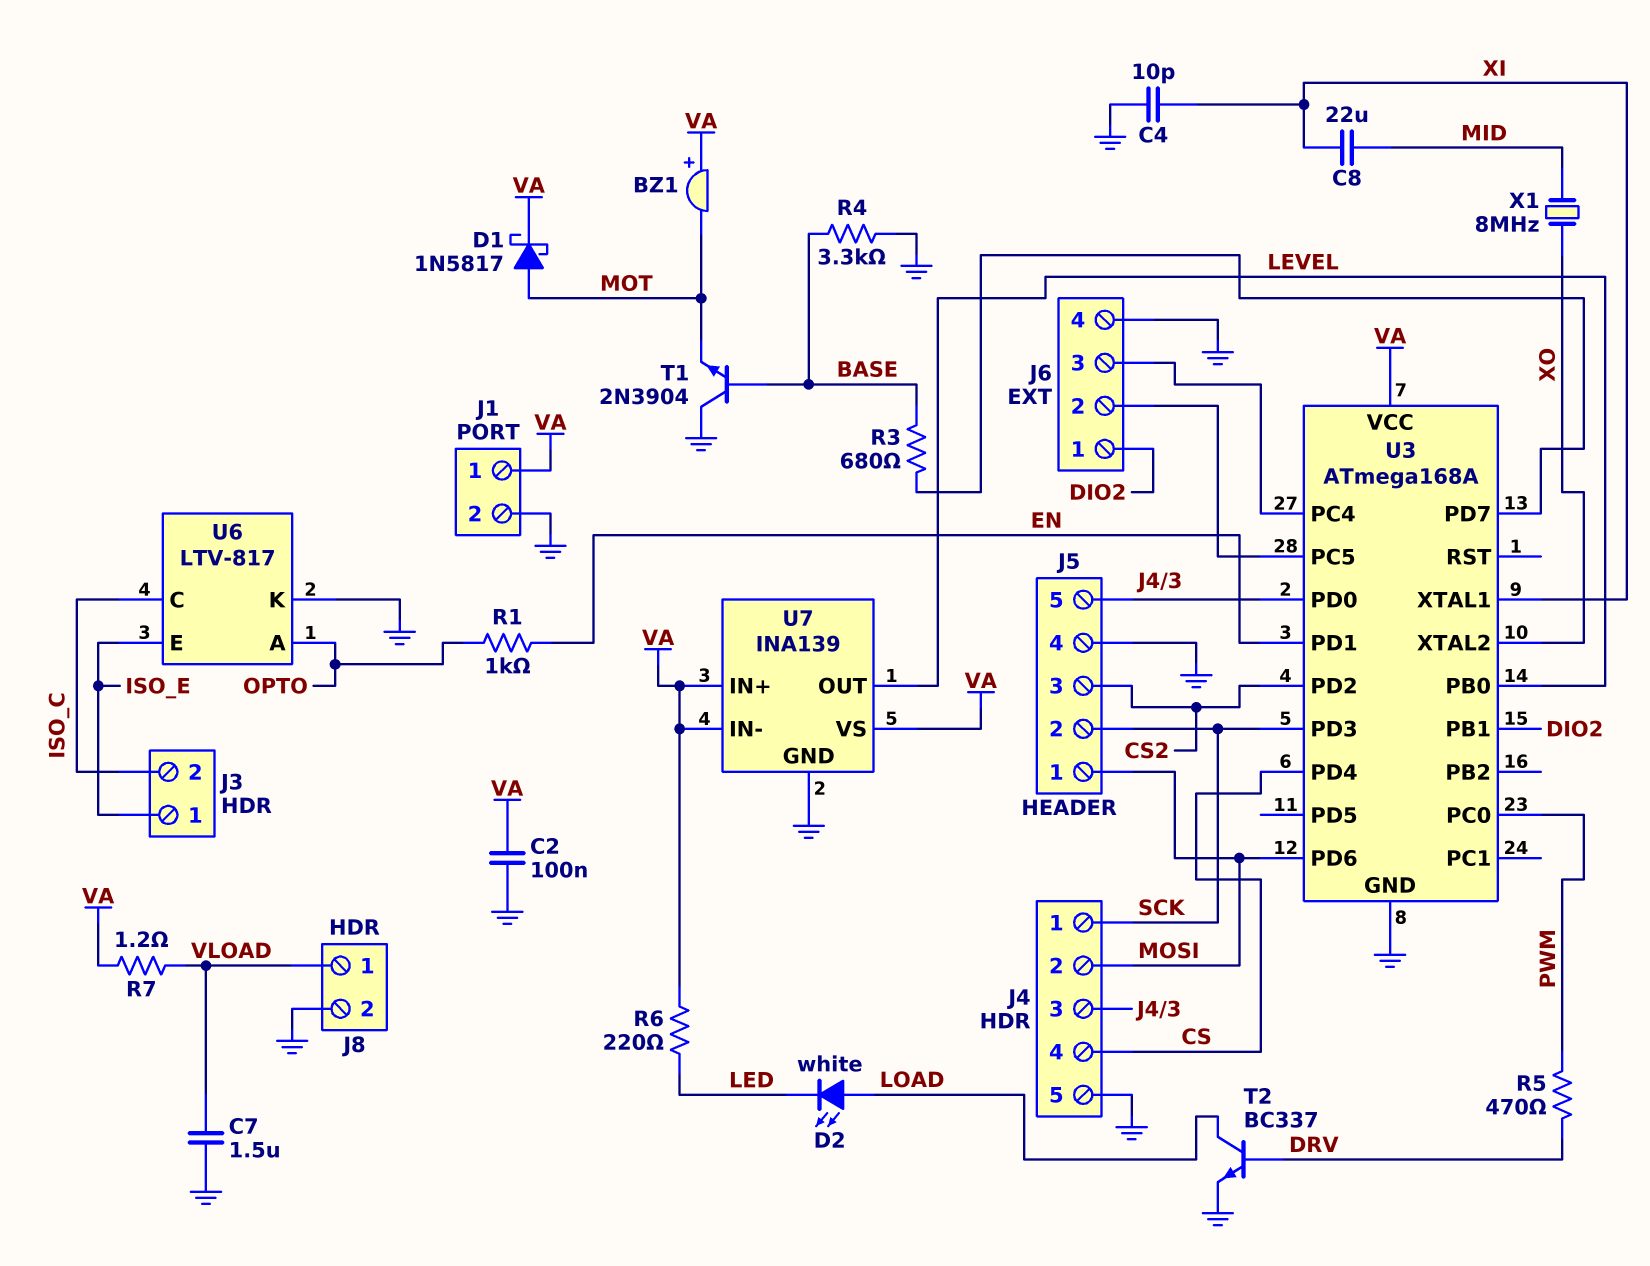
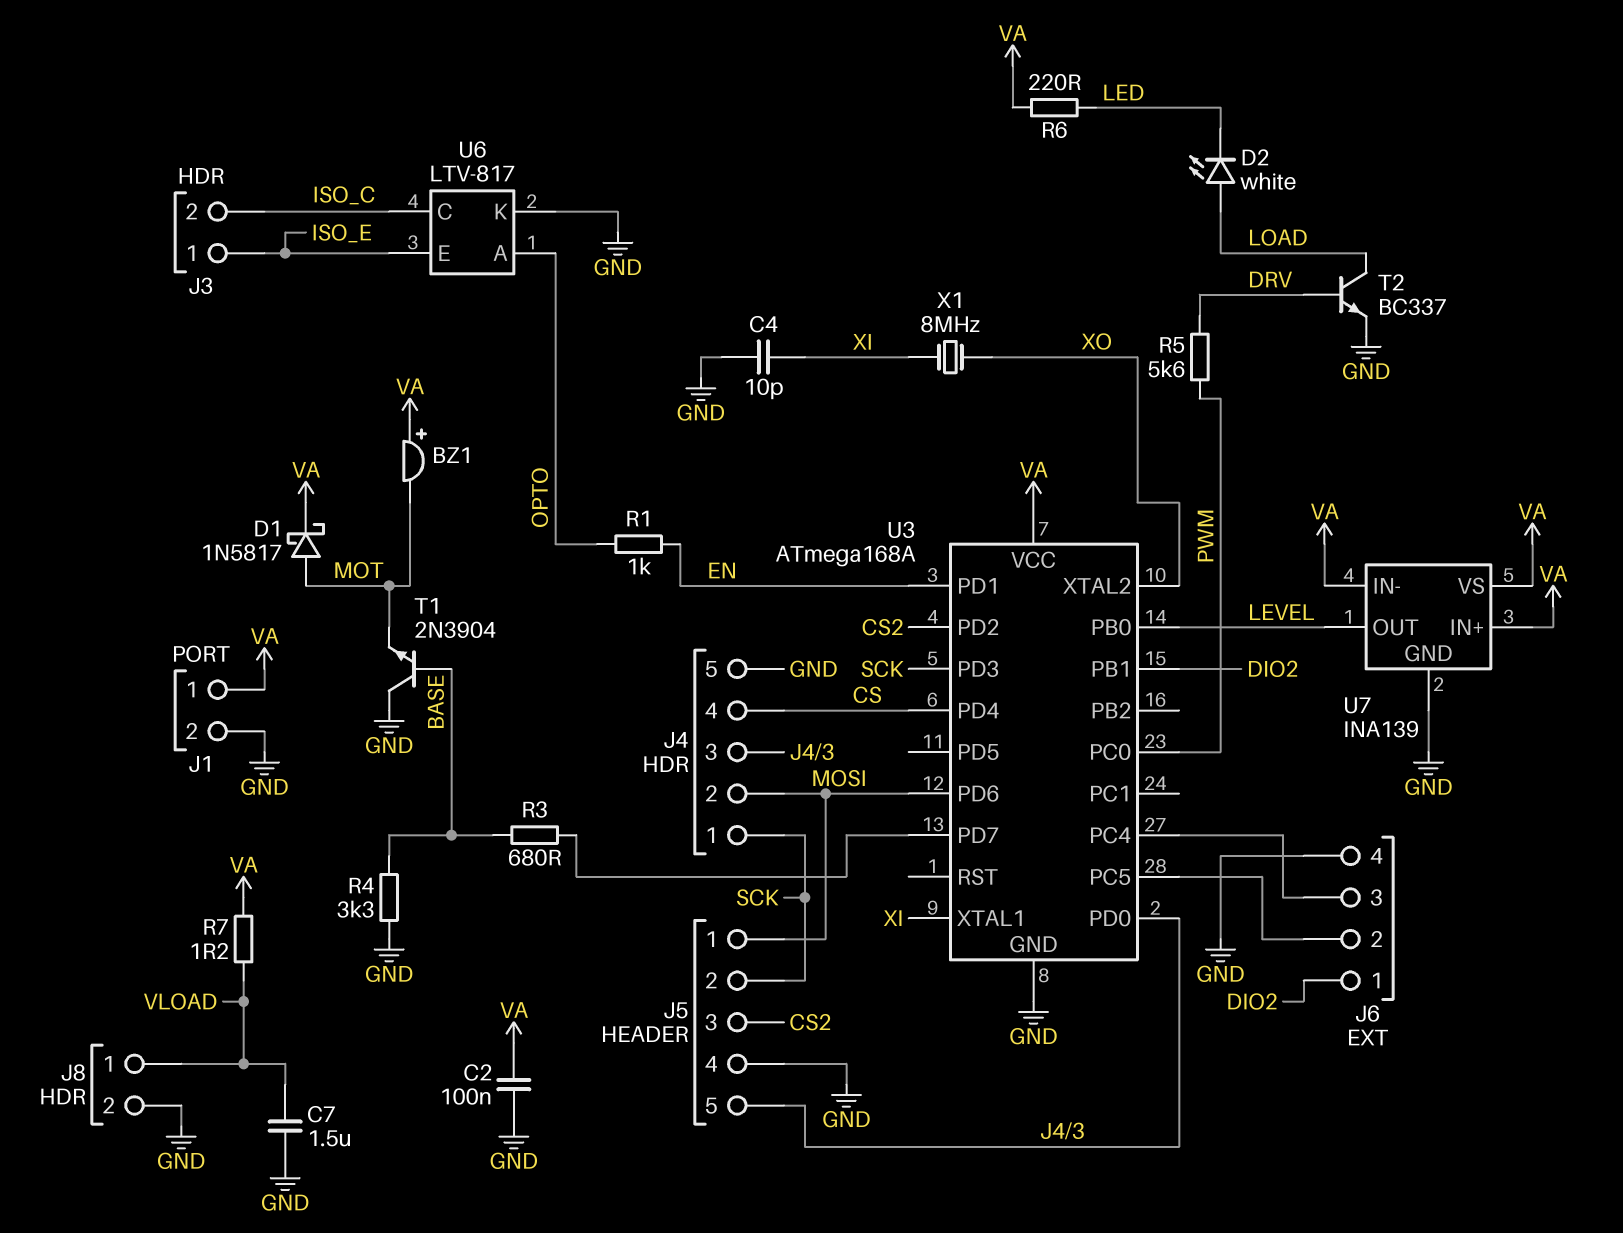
C8: 22uF (MID, XI) -> none
R5: 470 (DRV, PWM) -> 5.6k (DRV, PWM)
X1: 8MHz (MID, XO) -> 8MHz (XI, XO)

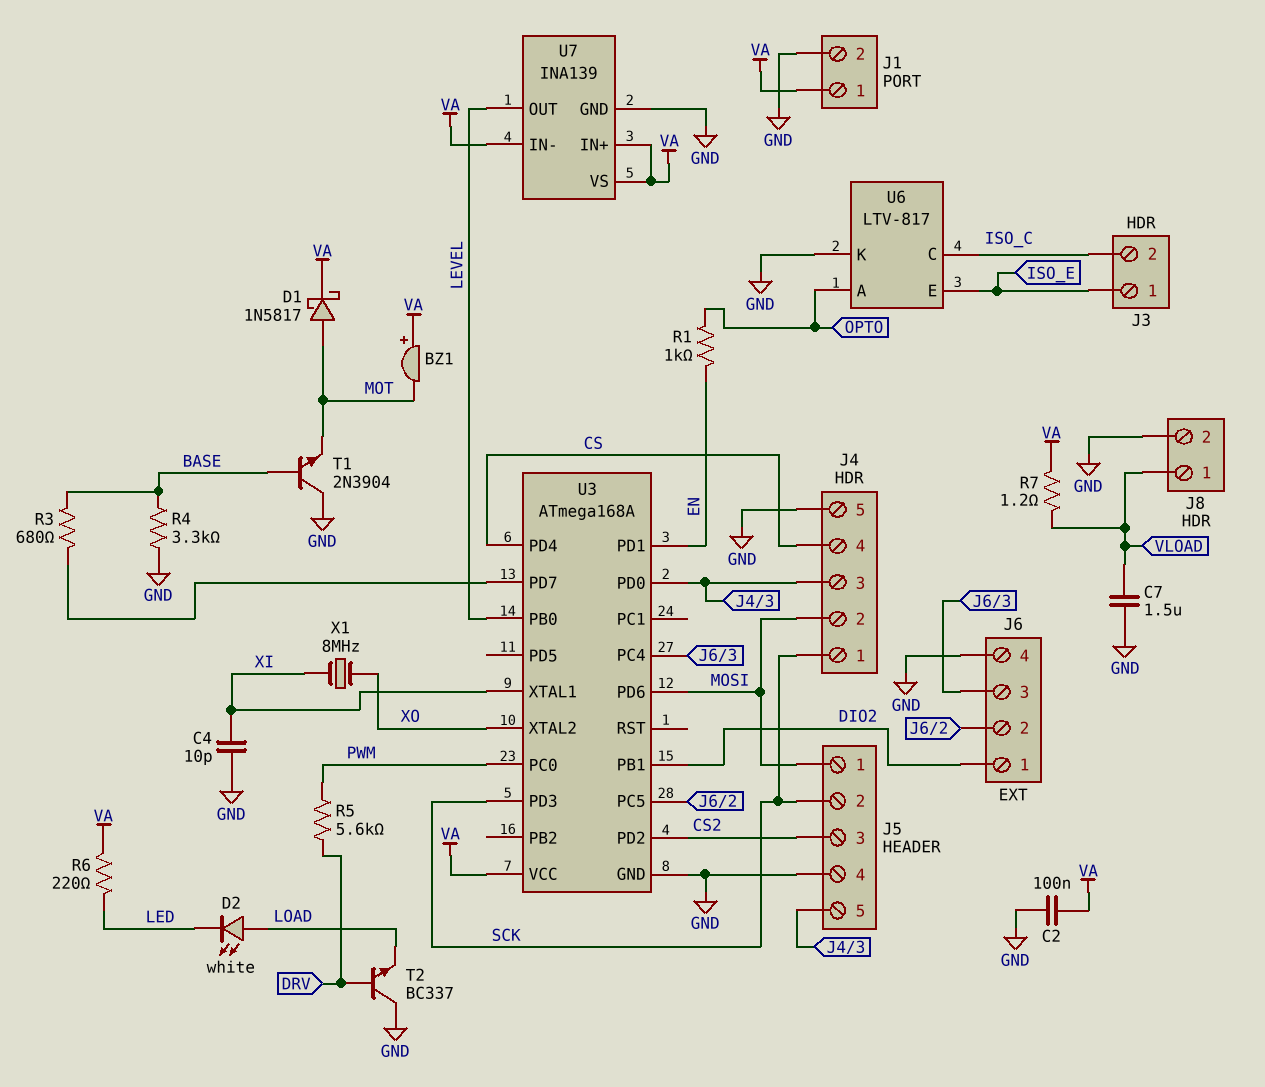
T2: NPN BC337 (B DRV, C LOAD, E GND) -> NPN BC337 (B DRV, C GND, E LOAD)

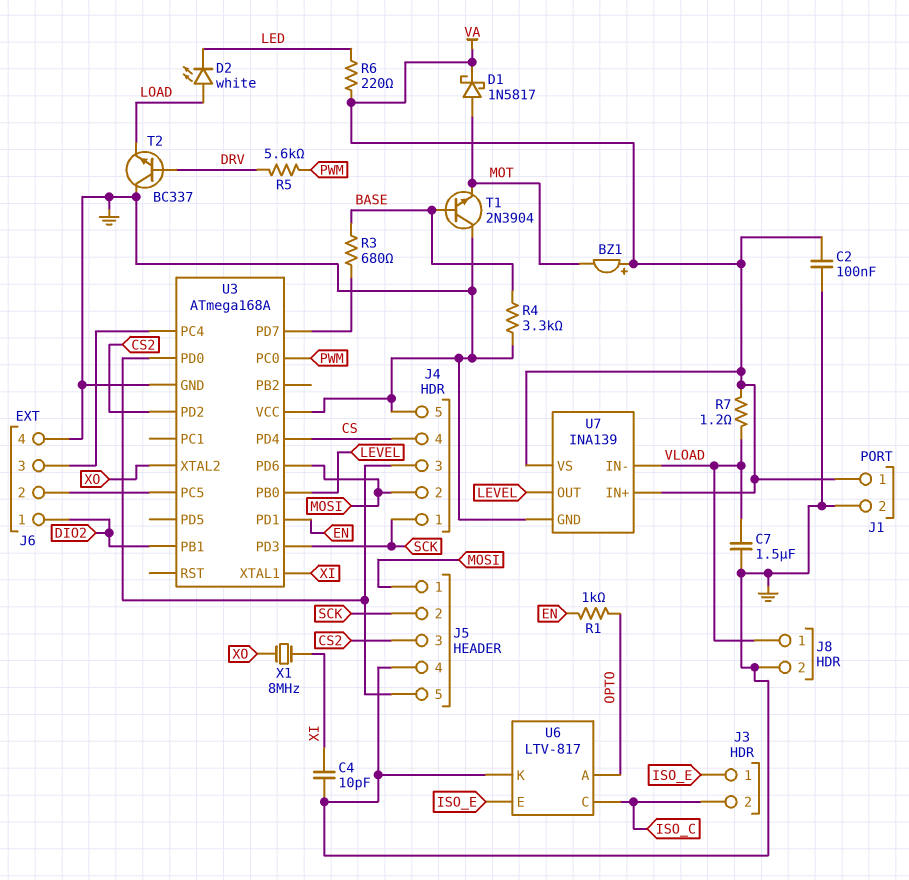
U3 pin VCC: VA -> GND
U7 pin IN-: VA -> VLOAD

